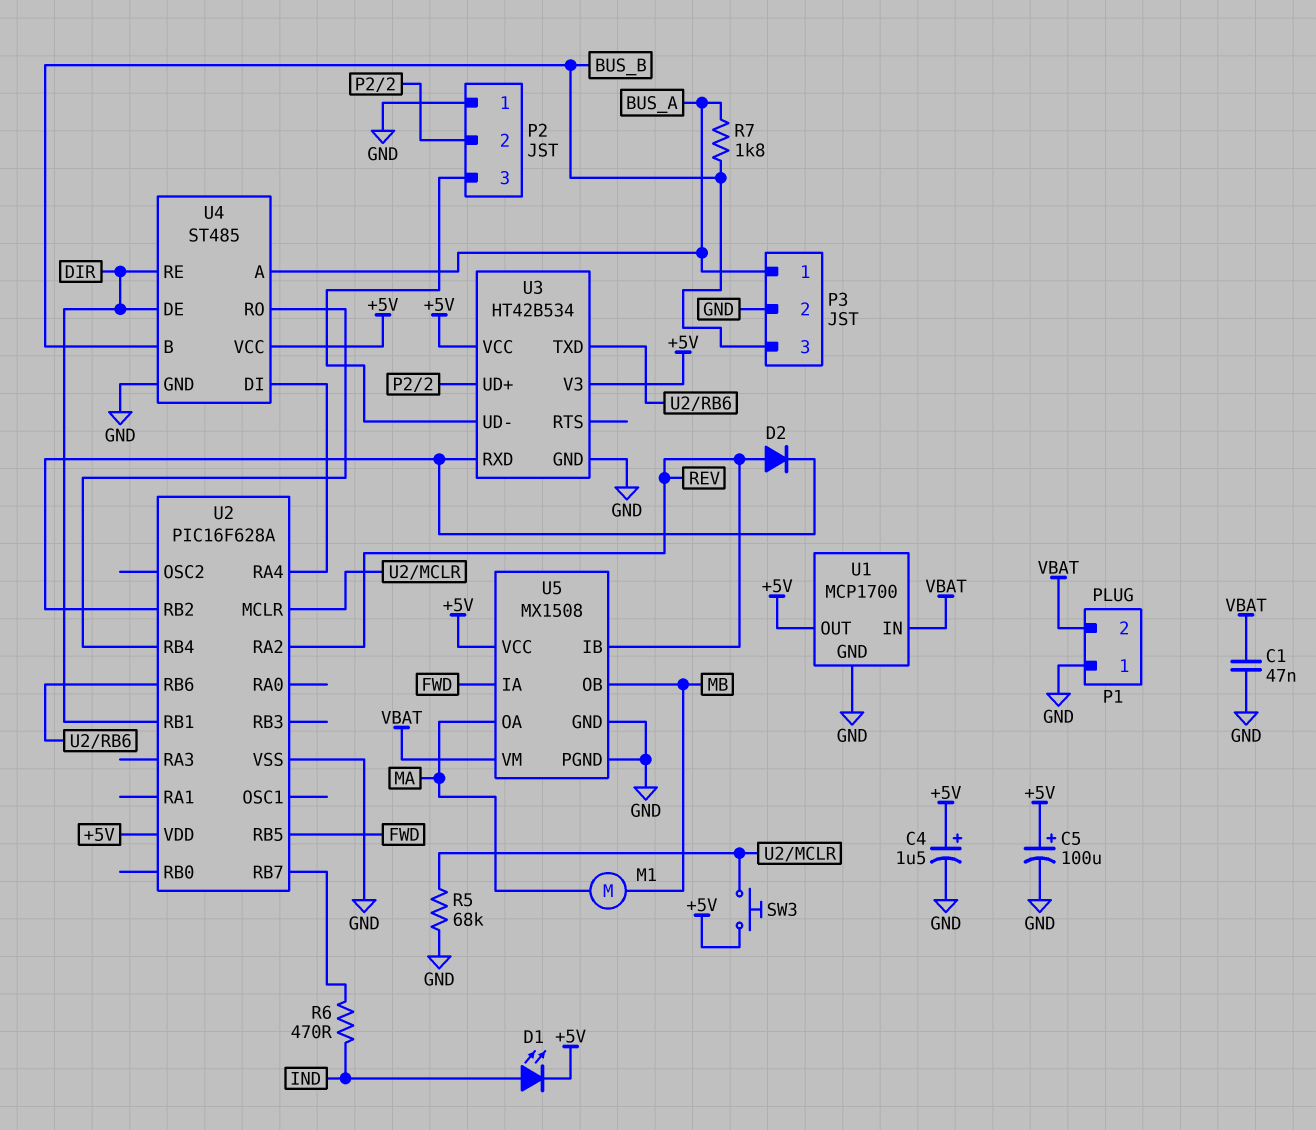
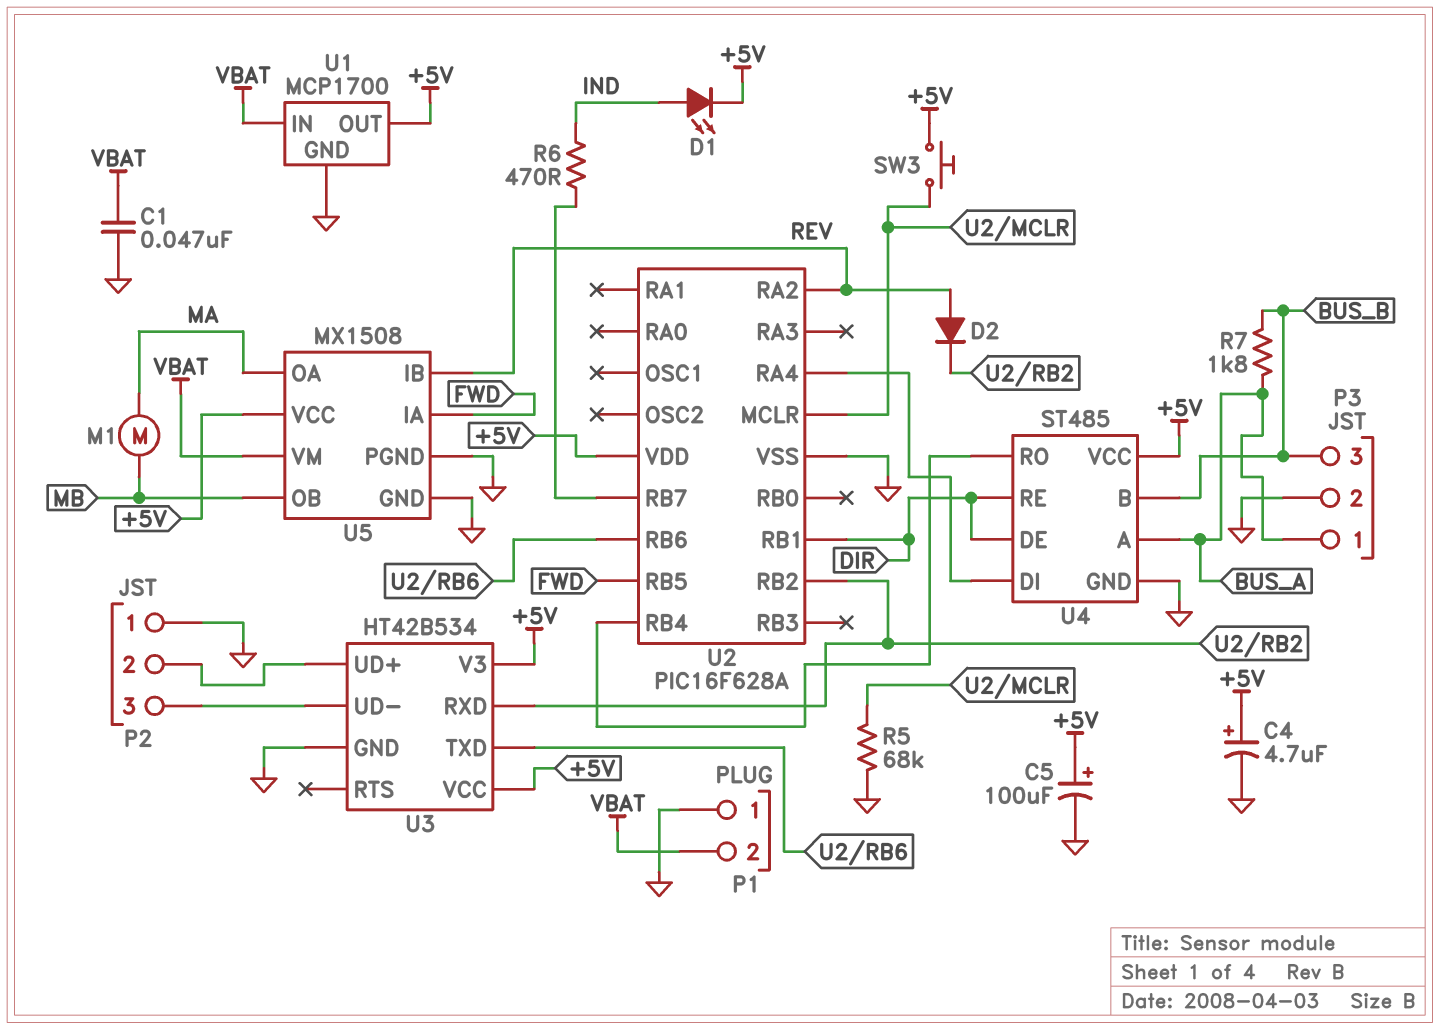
C4: 1.5uF (plus +5V, minus GND) -> 4.7uF (plus +5V, minus GND)

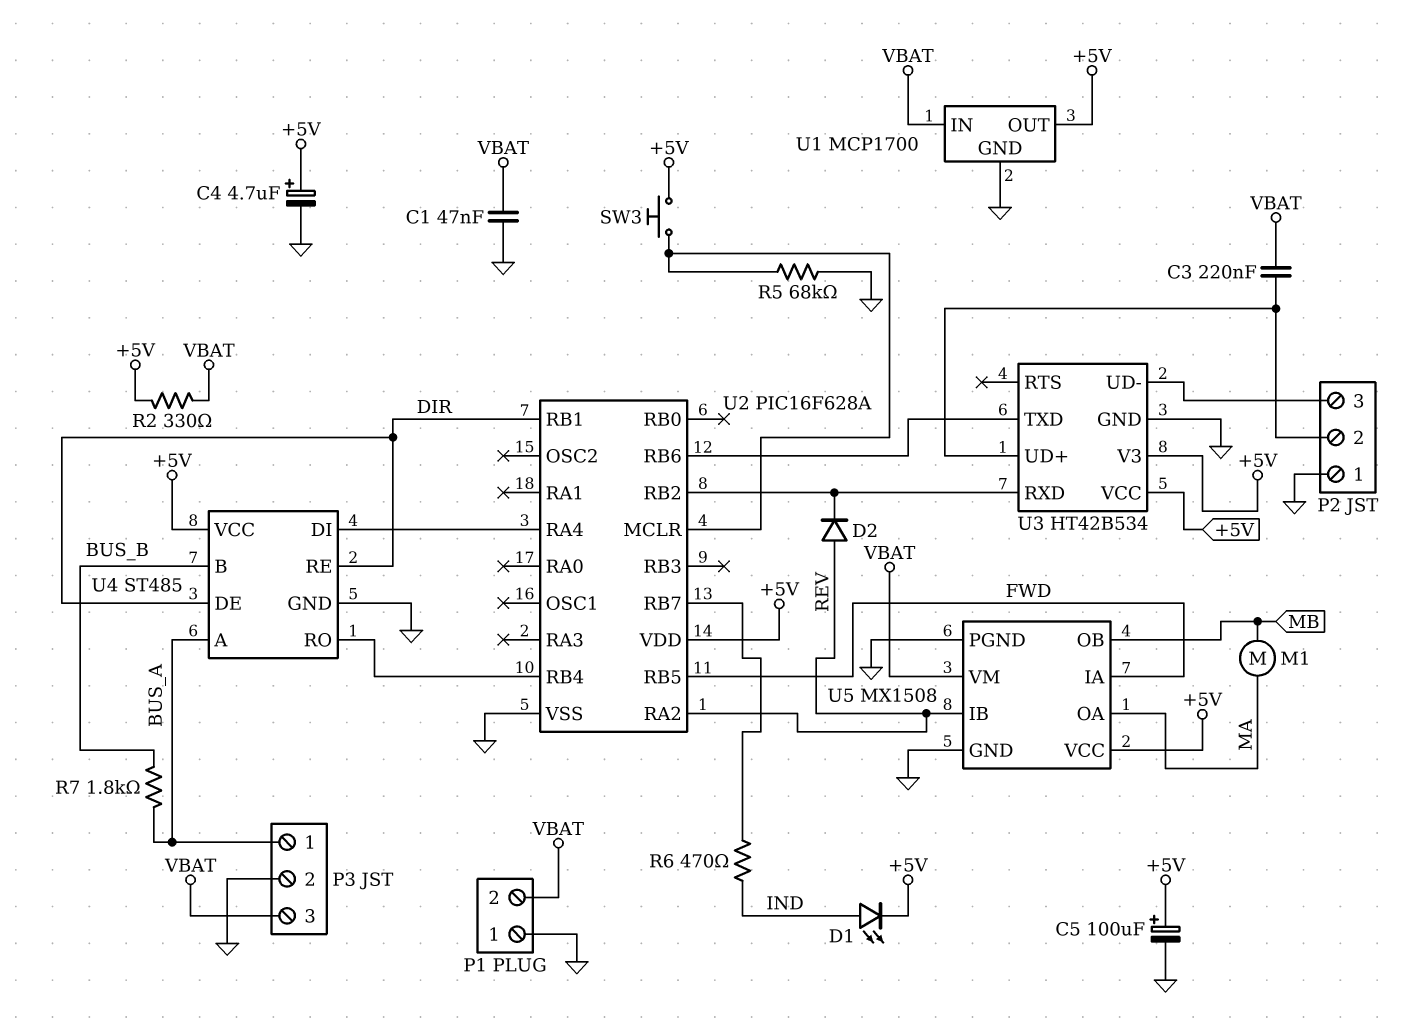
C3: none -> 220nF (P2/2, VBAT)
P3 pin 3: BUS_B -> VBAT
R2: none -> 330 (+5V, VBAT)

